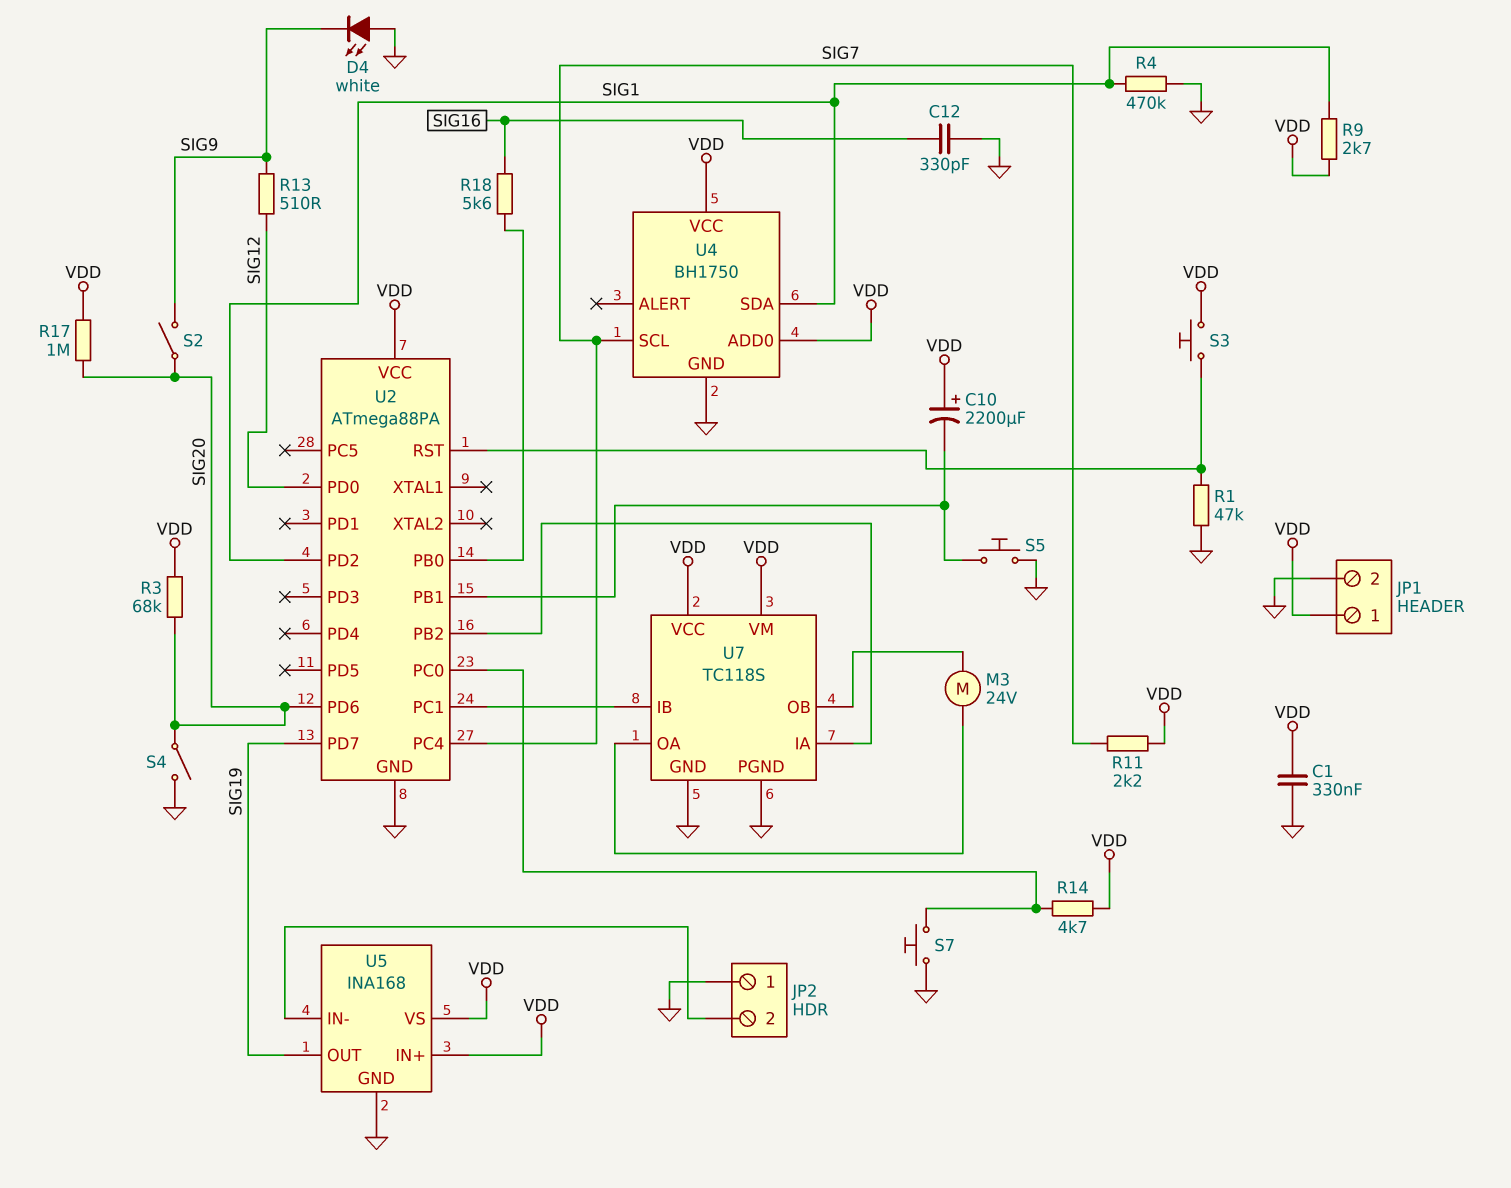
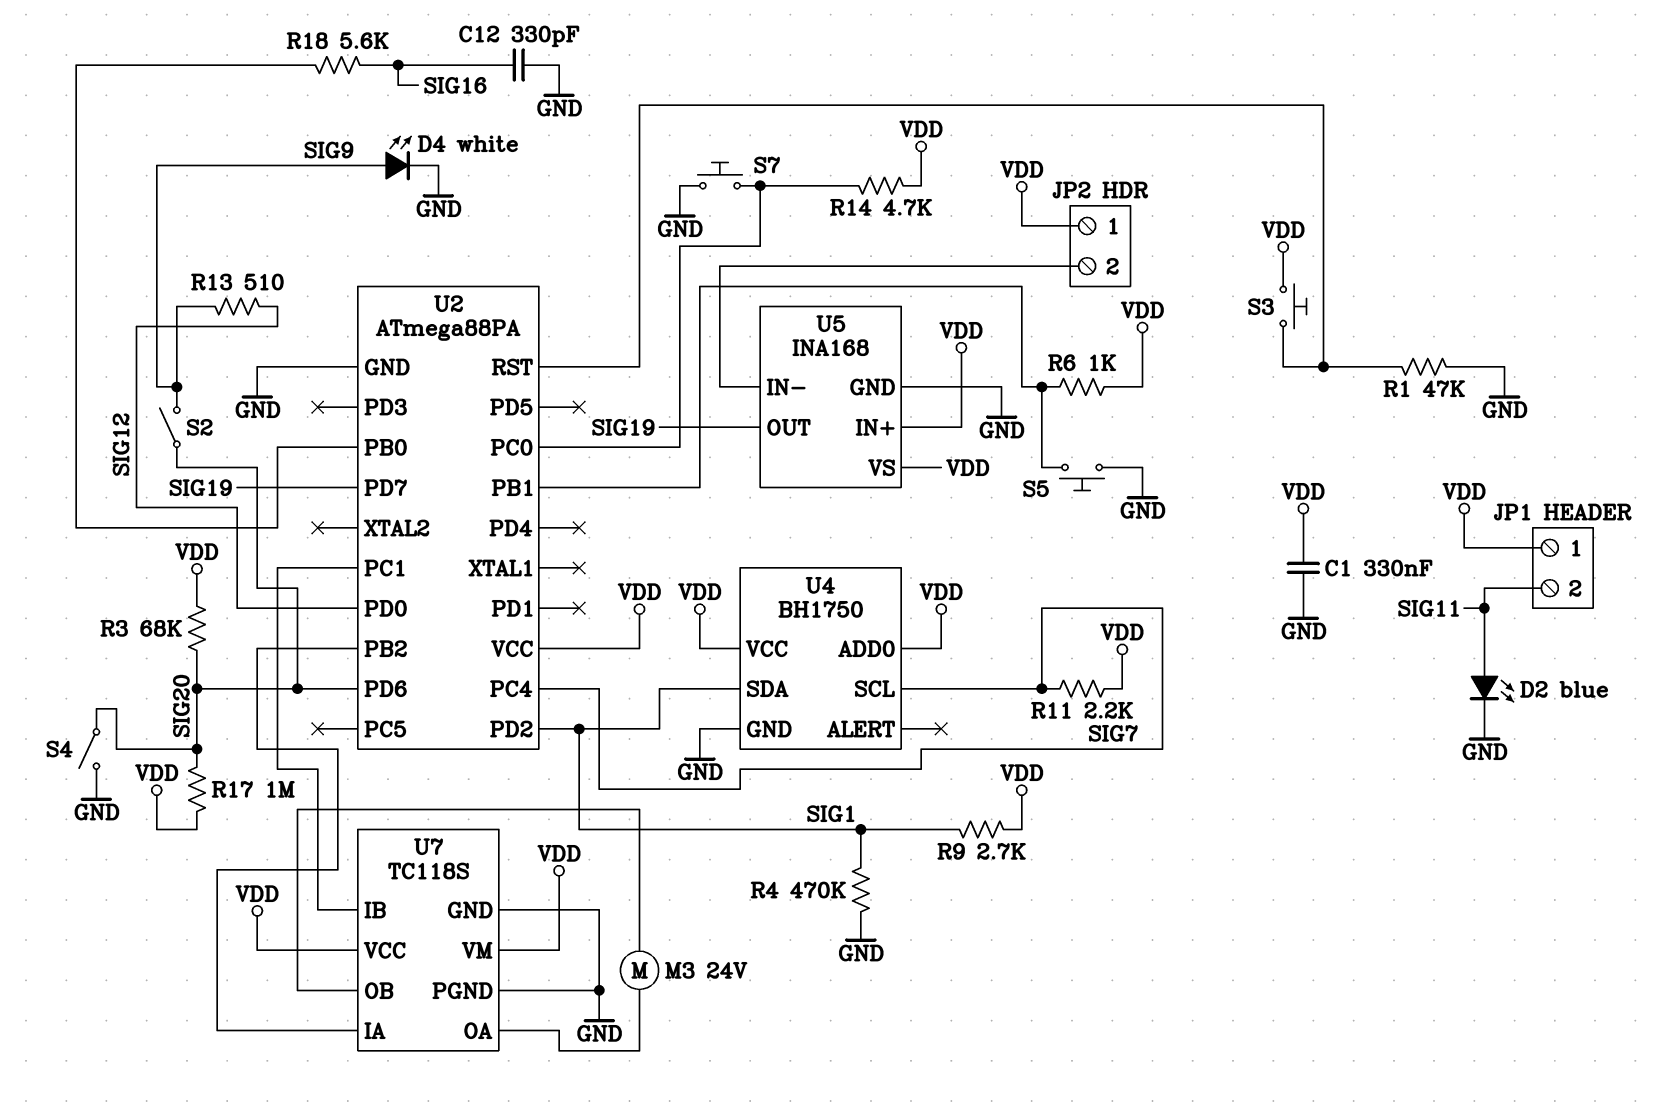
C10: 2200uF (plus VDD, minus U2/PB1) -> none
D2: none -> LED blue (A SIG11, K GND)
D4: LED white (A GND, K SIG9) -> LED white (A SIG9, K GND)
JP1 pin 2: GND -> SIG11
JP2 pin 1: GND -> VDD
R6: none -> 1k (U2/PB1, VDD)

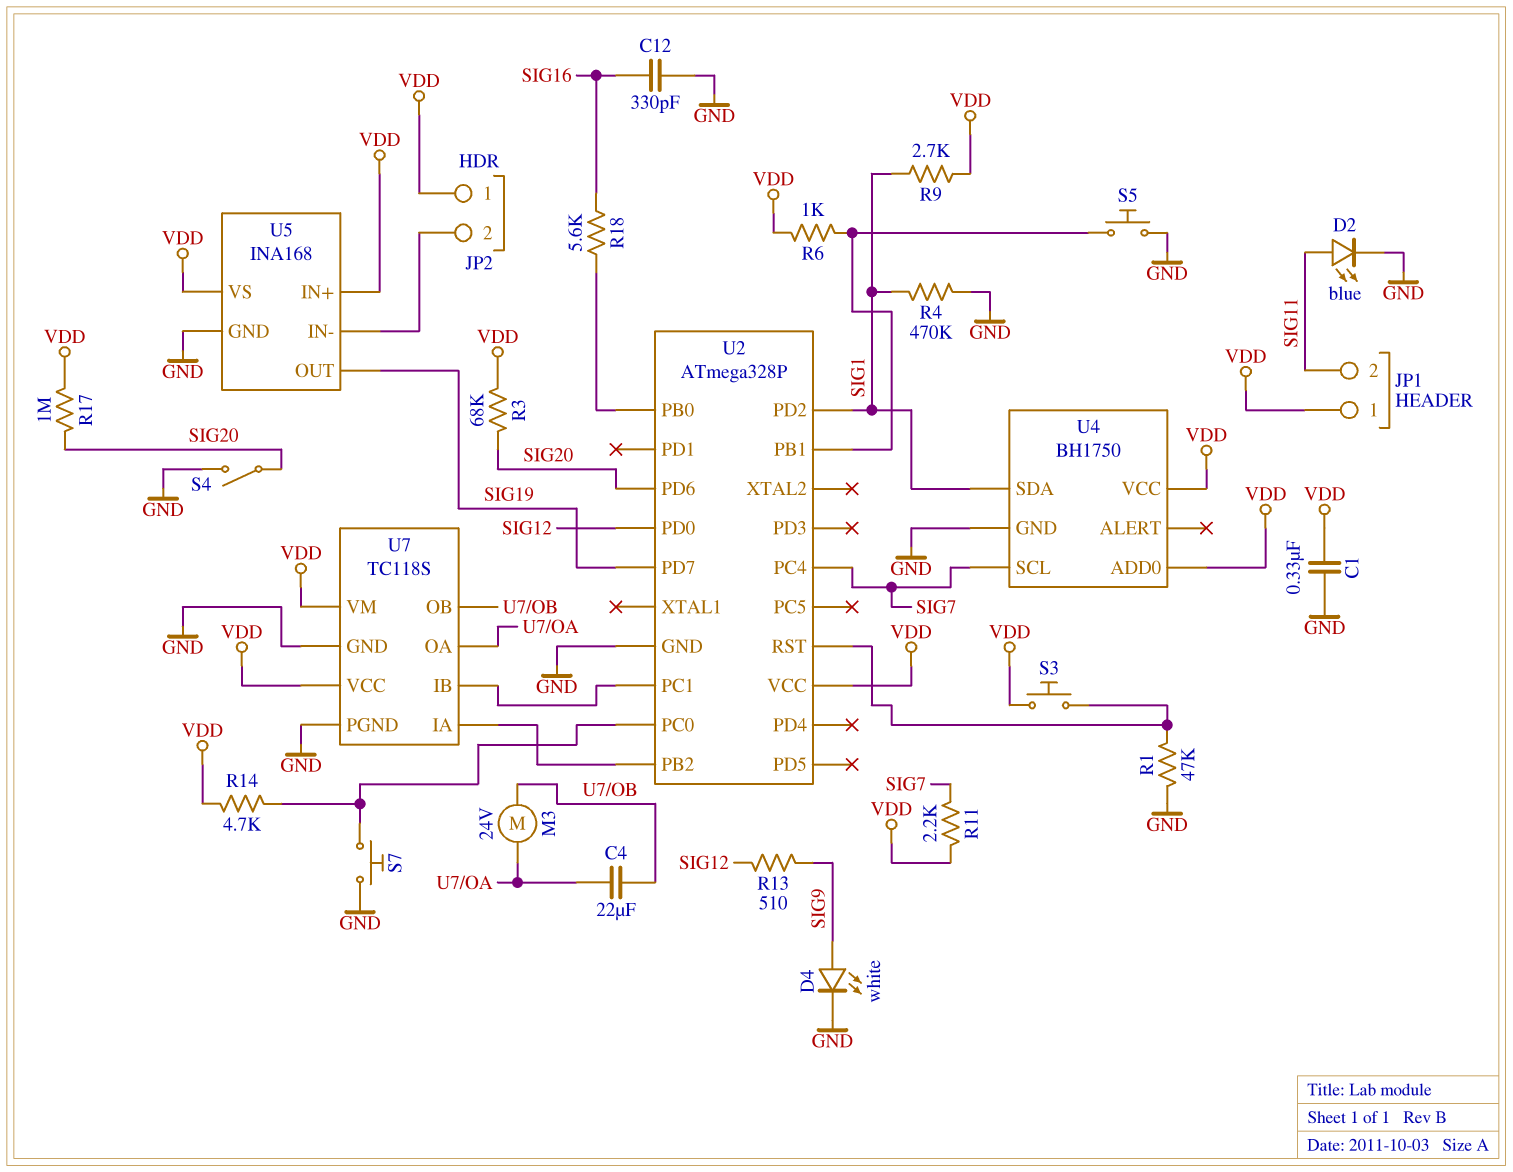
C4: none -> 22uF (U7/OA, U7/OB)
S2: switch (SIG9, SIG20) -> none
U2: ATmega88PA -> ATmega328P

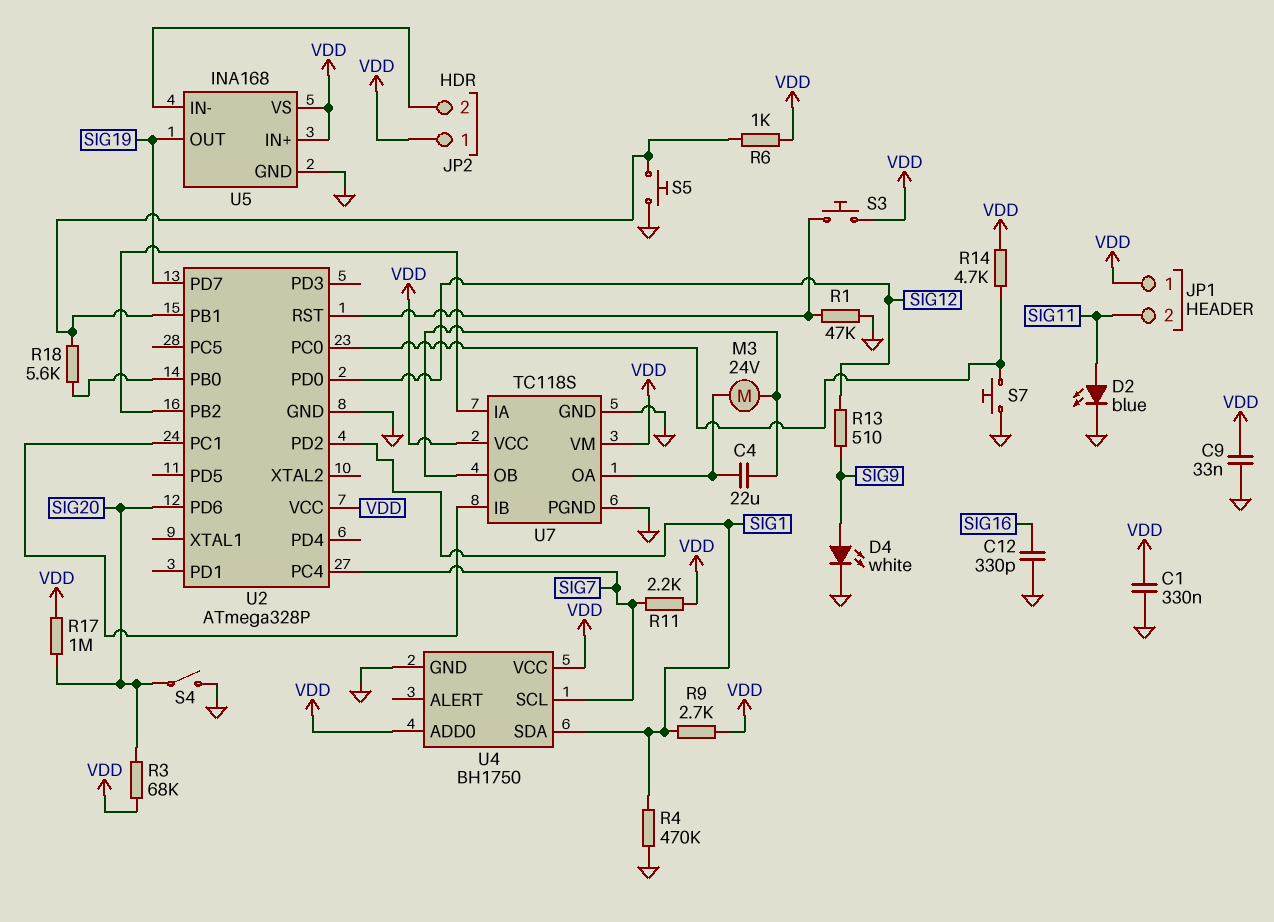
C9: none -> 33nF (GND, VDD)
R18: 5.6k (SIG16, U2/PB0) -> 5.6k (U2/PB0, U2/PB1)

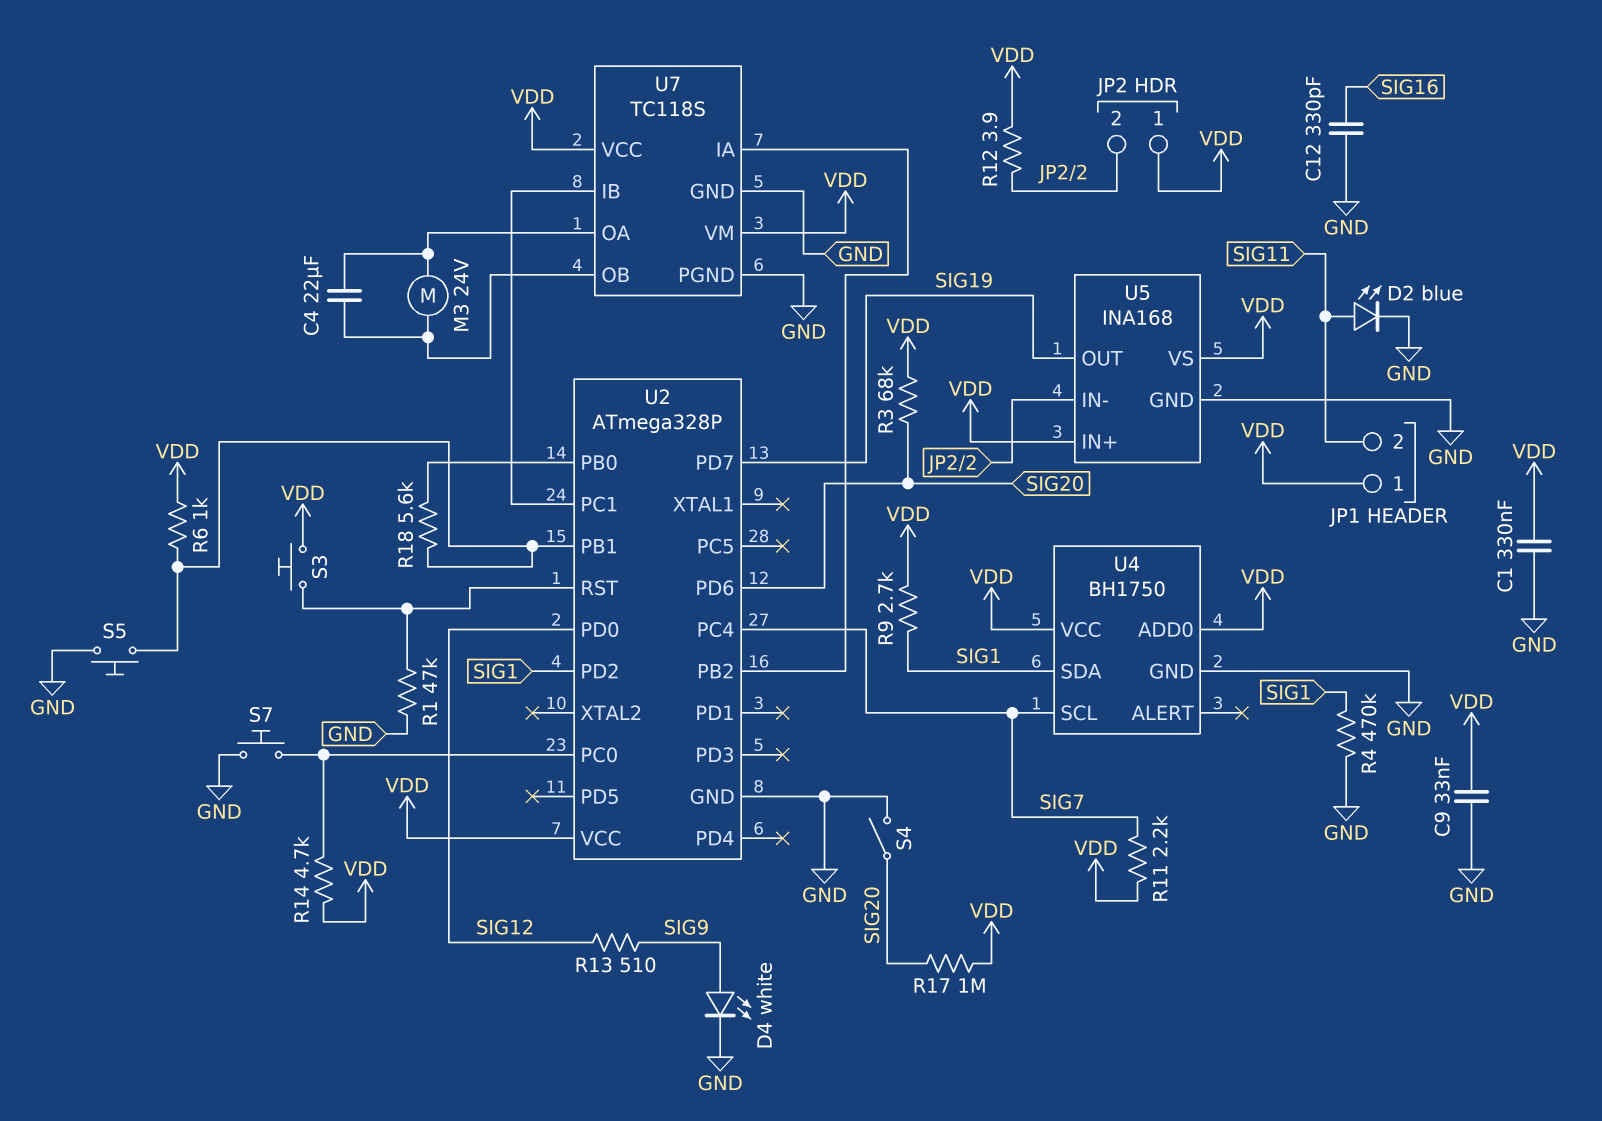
R12: none -> 3.9 (JP2/2, VDD)

